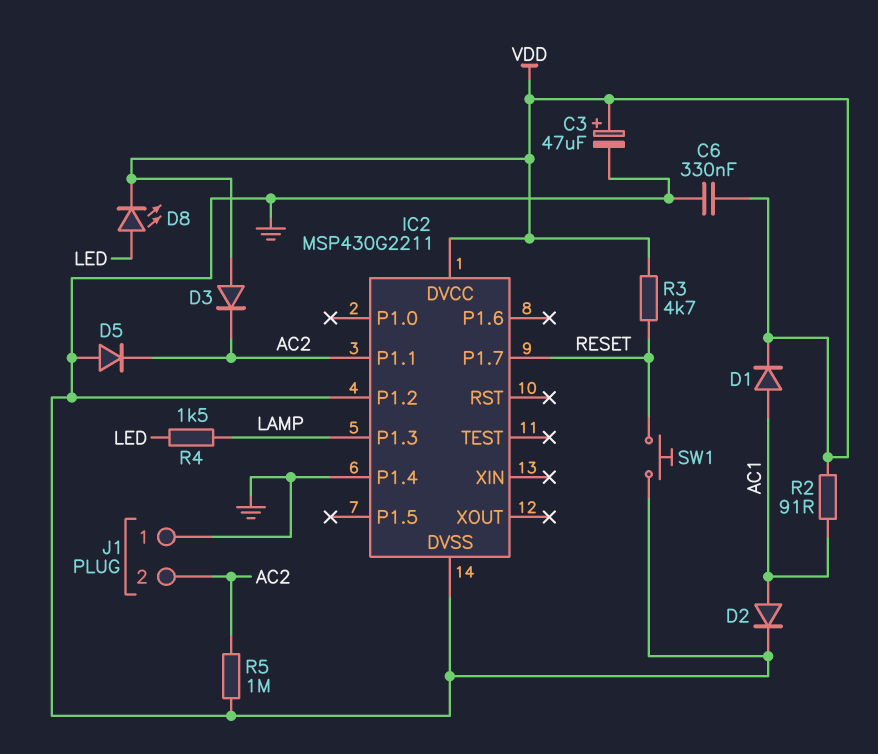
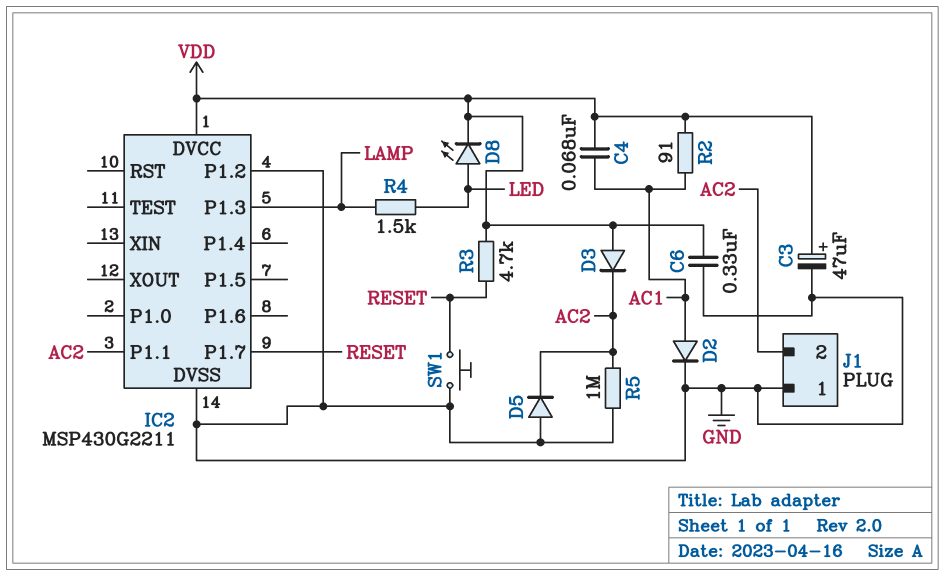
C4: none -> 68nF (AC1, VDD)
D1: diode (A AC1, K VDD) -> none
IC2 pin P1.4: GND -> none

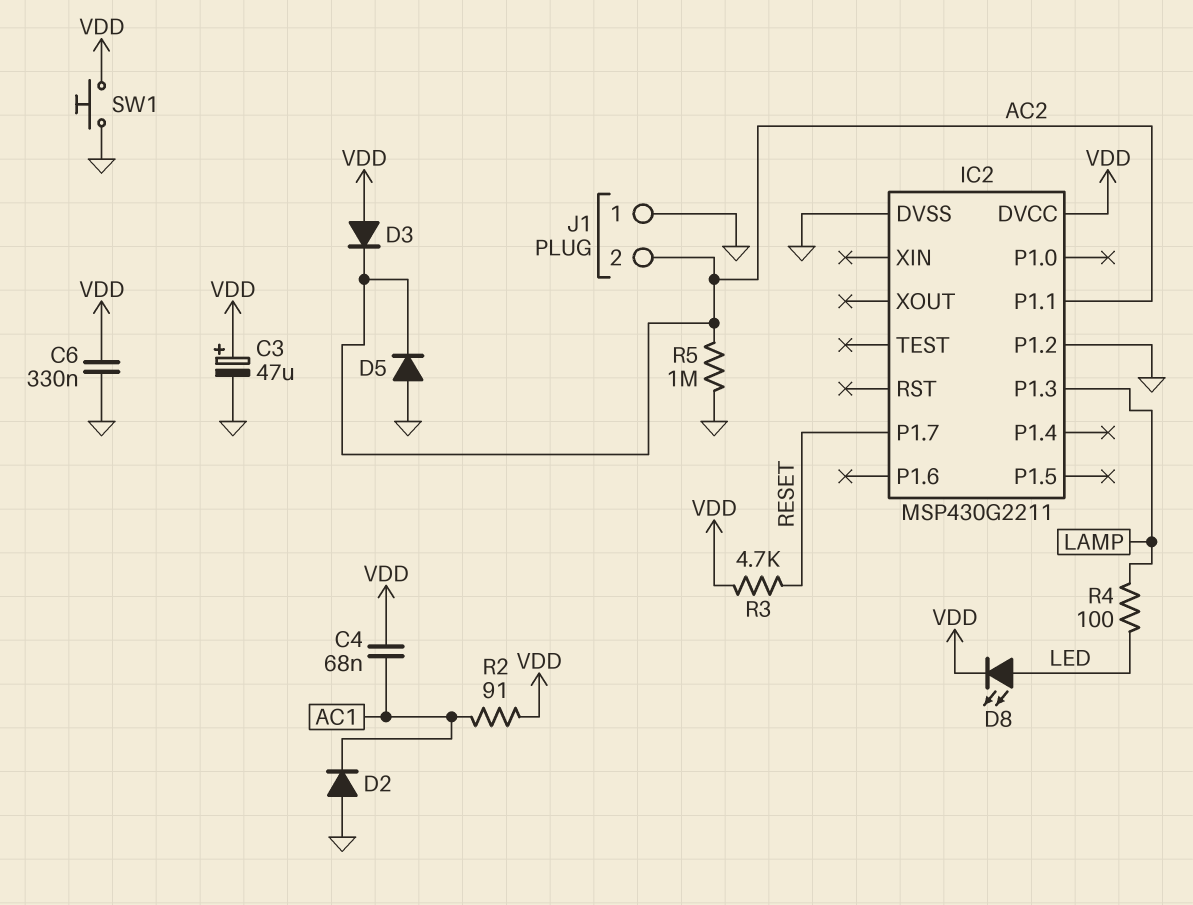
D2: diode (A AC1, K GND) -> diode (A GND, K AC1)
R4: 1.5k (LAMP, LED) -> 100 (LAMP, LED)
SW1: button (GND, RESET) -> button (GND, VDD)

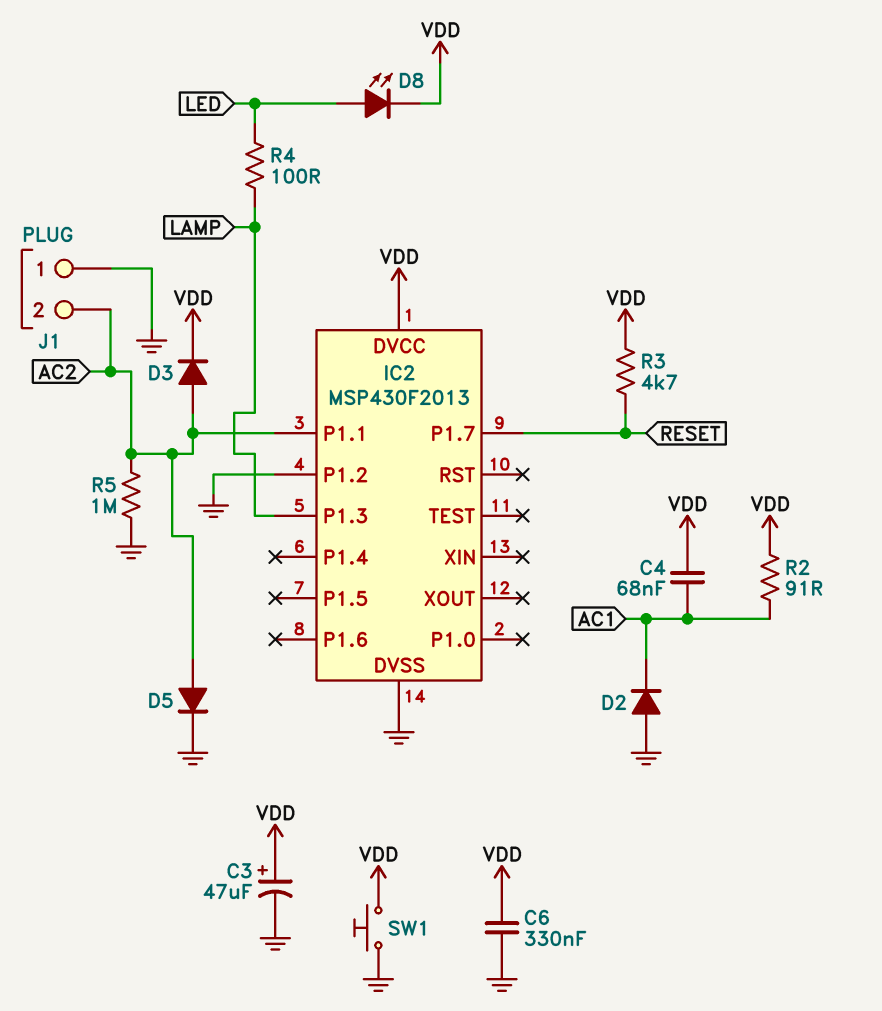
D3: diode (A VDD, K AC2) -> diode (A AC2, K VDD)
D5: diode (A GND, K AC2) -> diode (A AC2, K GND)
IC2: MSP430G2211 -> MSP430F2013

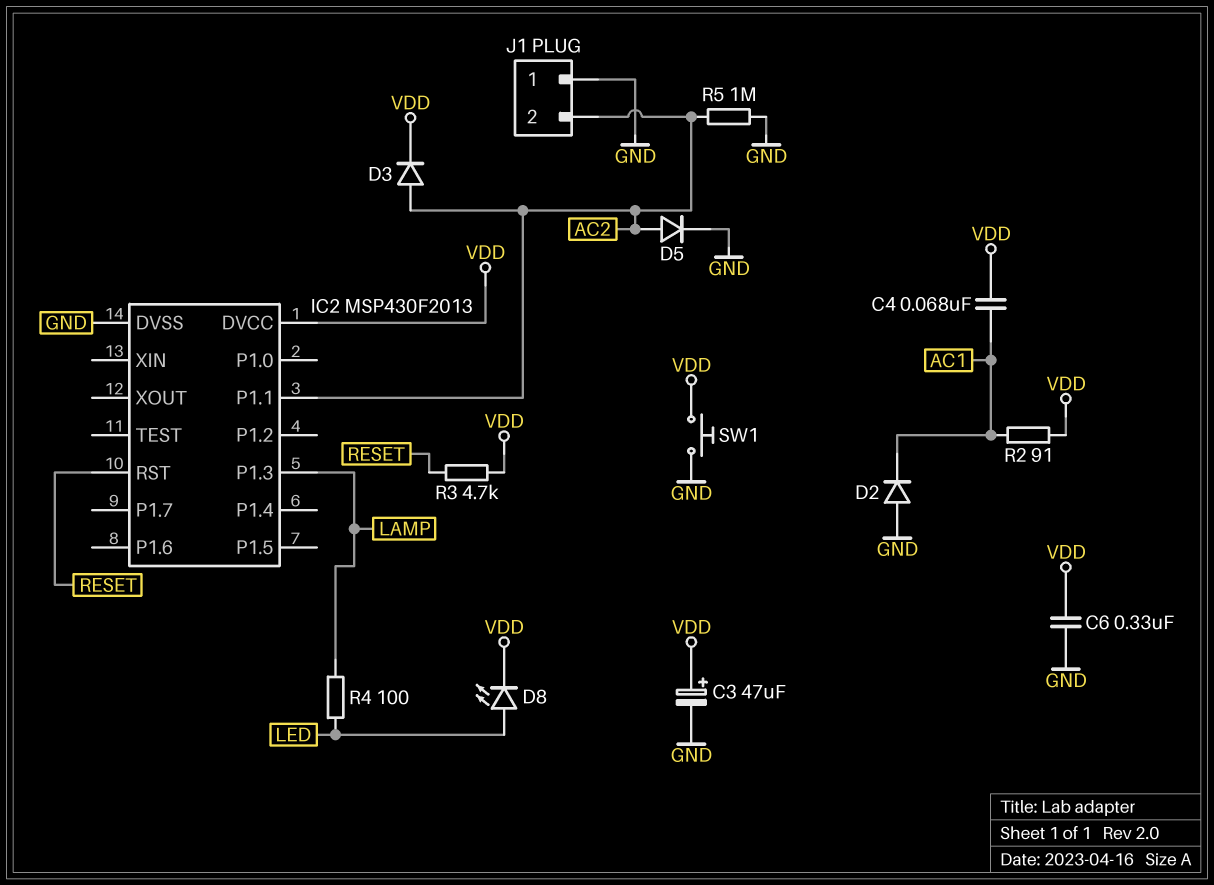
IC2 pin P1.2: GND -> none
IC2 pin P1.7: RESET -> none
IC2 pin RST: none -> RESET

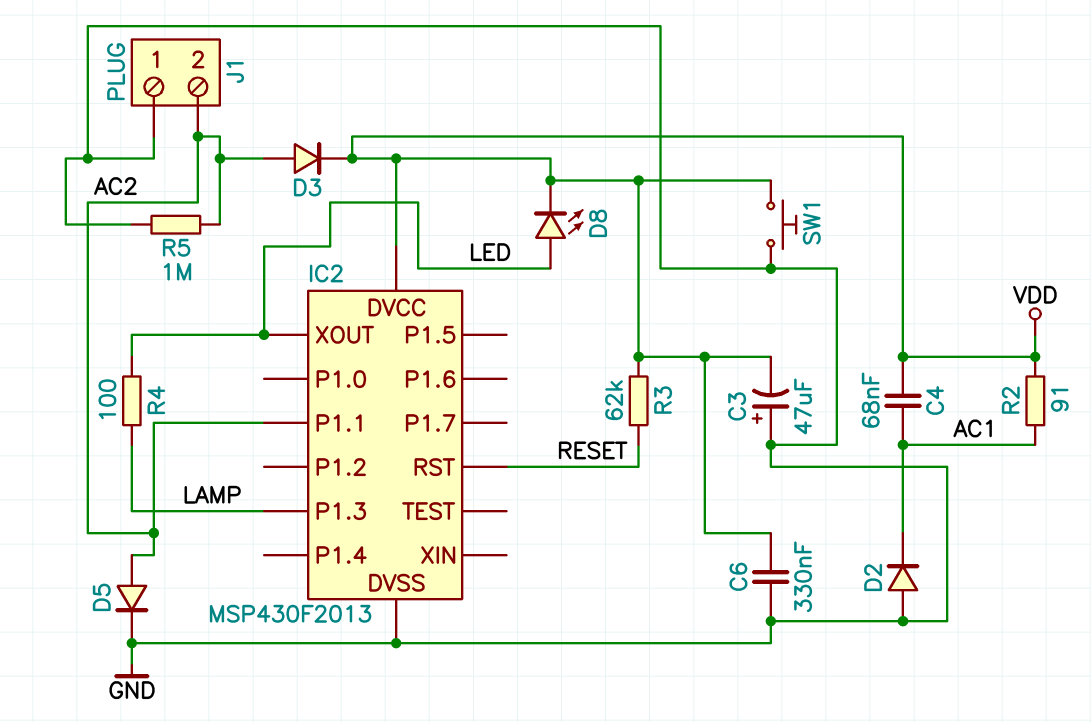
C3: 47uF (plus VDD, minus GND) -> 47uF (plus GND, minus VDD)
IC2 pin XOUT: none -> LED
R3: 4.7k (RESET, VDD) -> 62k (RESET, VDD)

